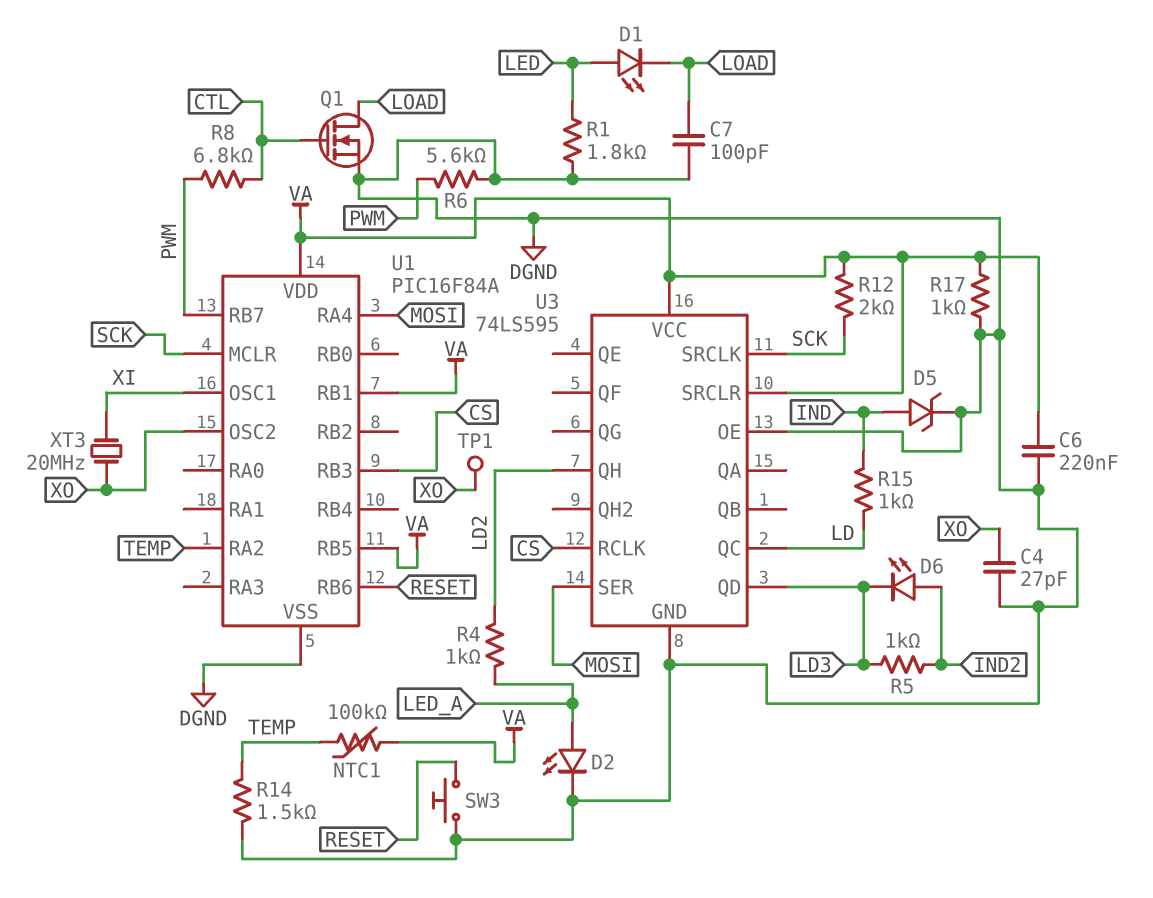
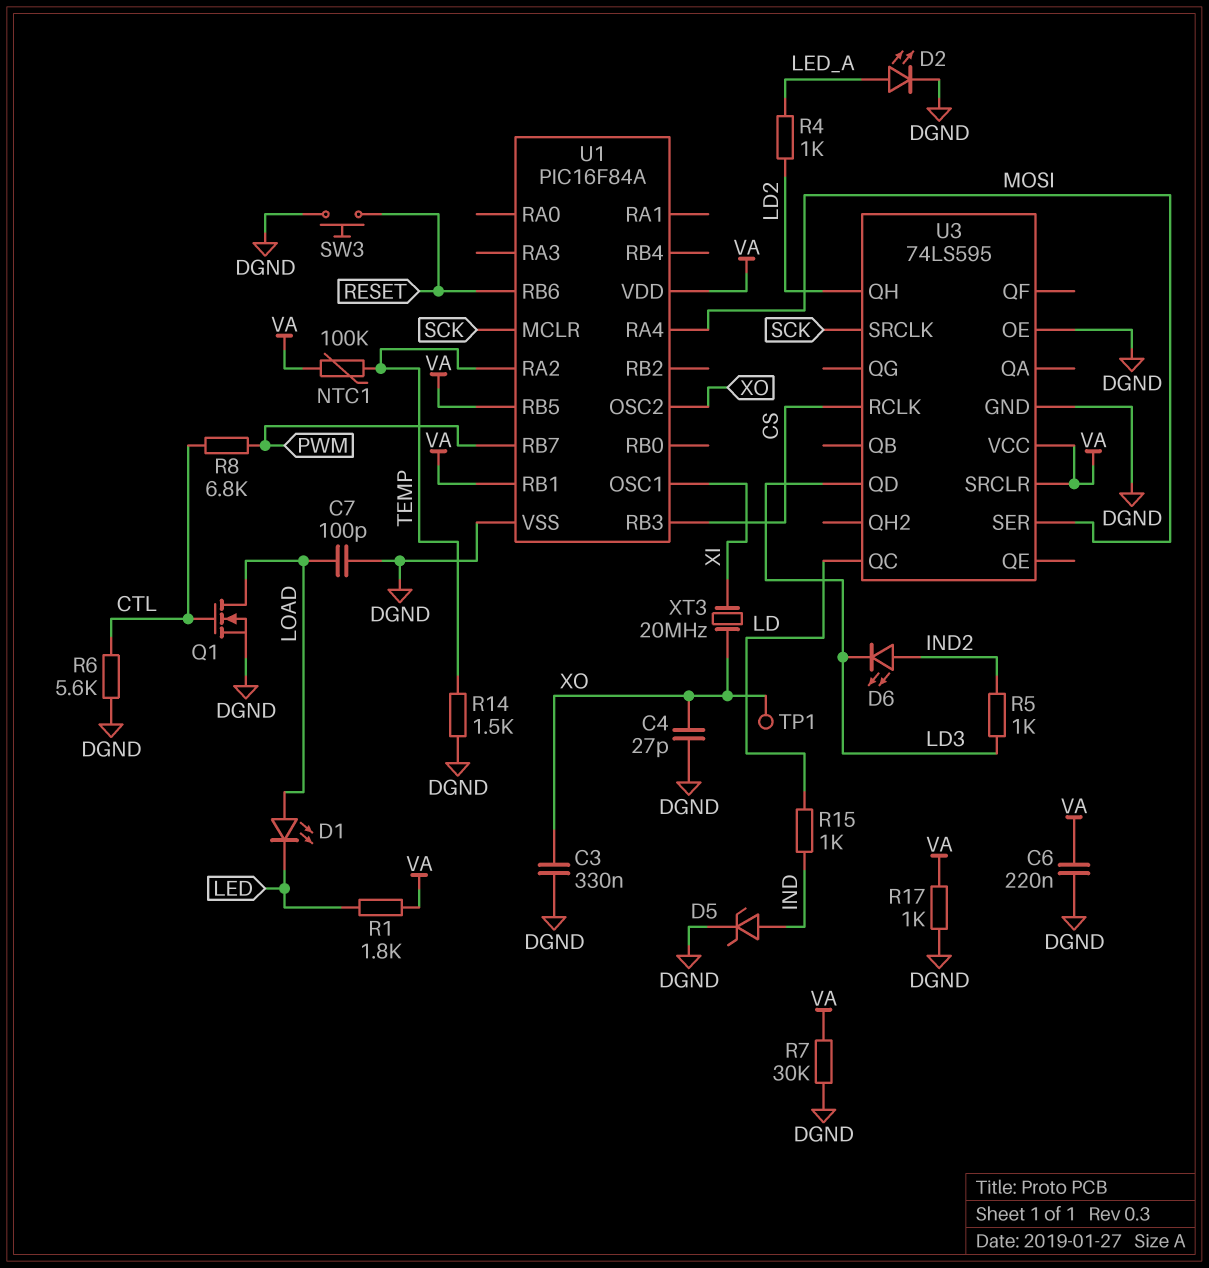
C3: none -> 330nF (DGND, XO)
D1: LED (A LED, K LOAD) -> LED (A LOAD, K LED)
R1: 1.8k (DGND, LED) -> 1.8k (LED, VA)
R6: 5.6k (DGND, PWM) -> 5.6k (CTL, DGND)
R7: none -> 30k (DGND, VA)
R12: 2k (SCK, VA) -> none

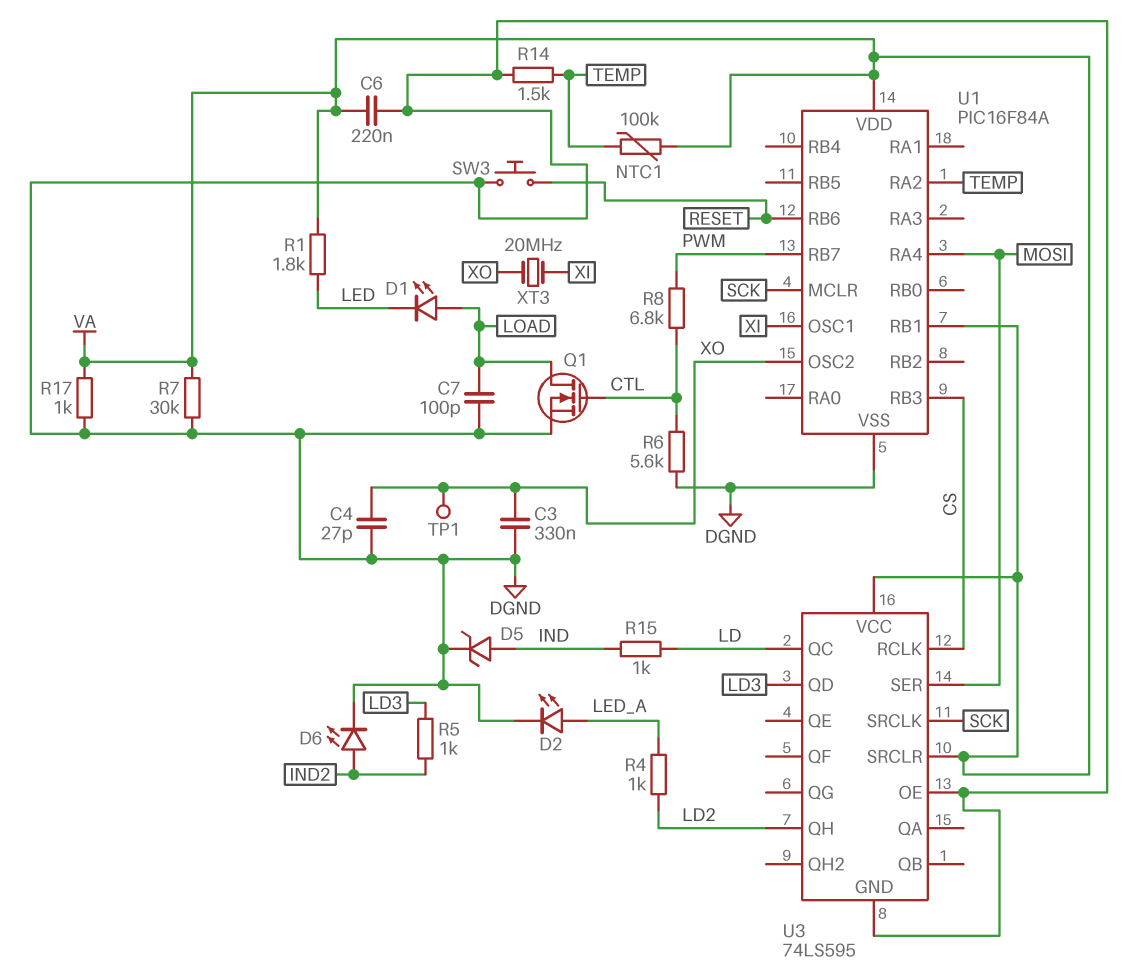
D6: LED (A IND2, K LD3) -> LED (A IND2, K DGND)
U1 pin RB5: VA -> none

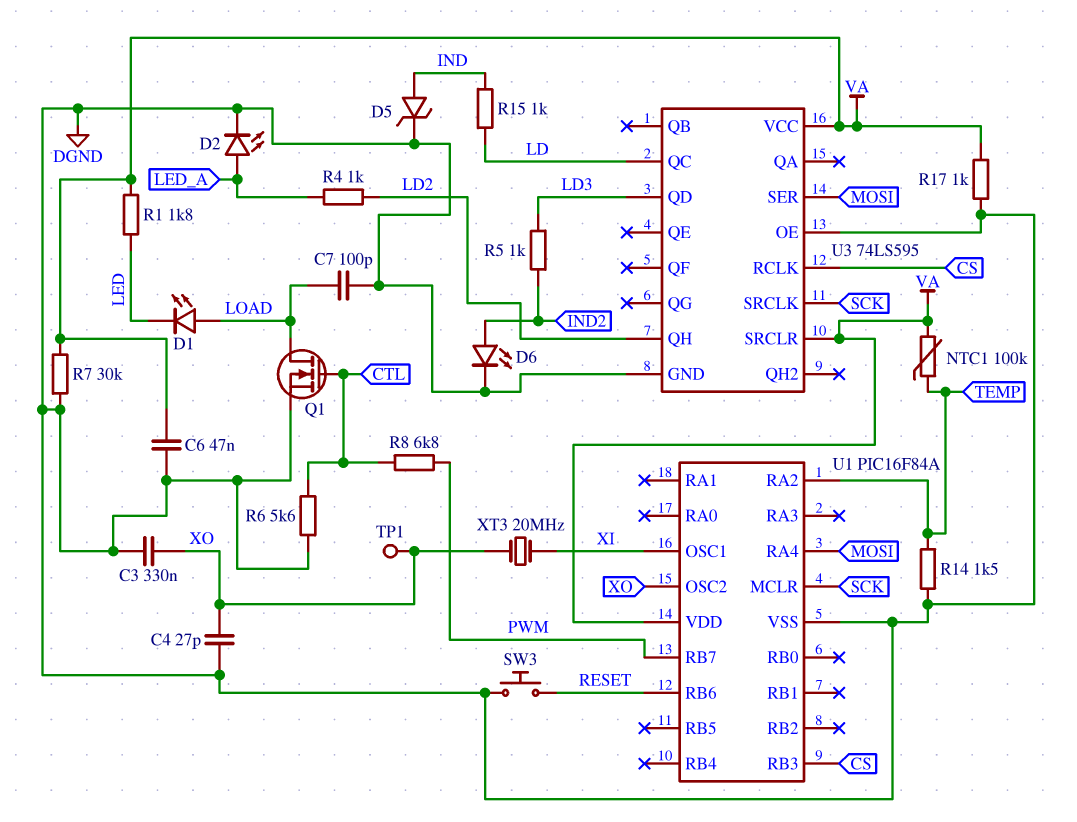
C6: 220nF (DGND, VA) -> 47nF (DGND, VA)
U1 pin RB1: VA -> none

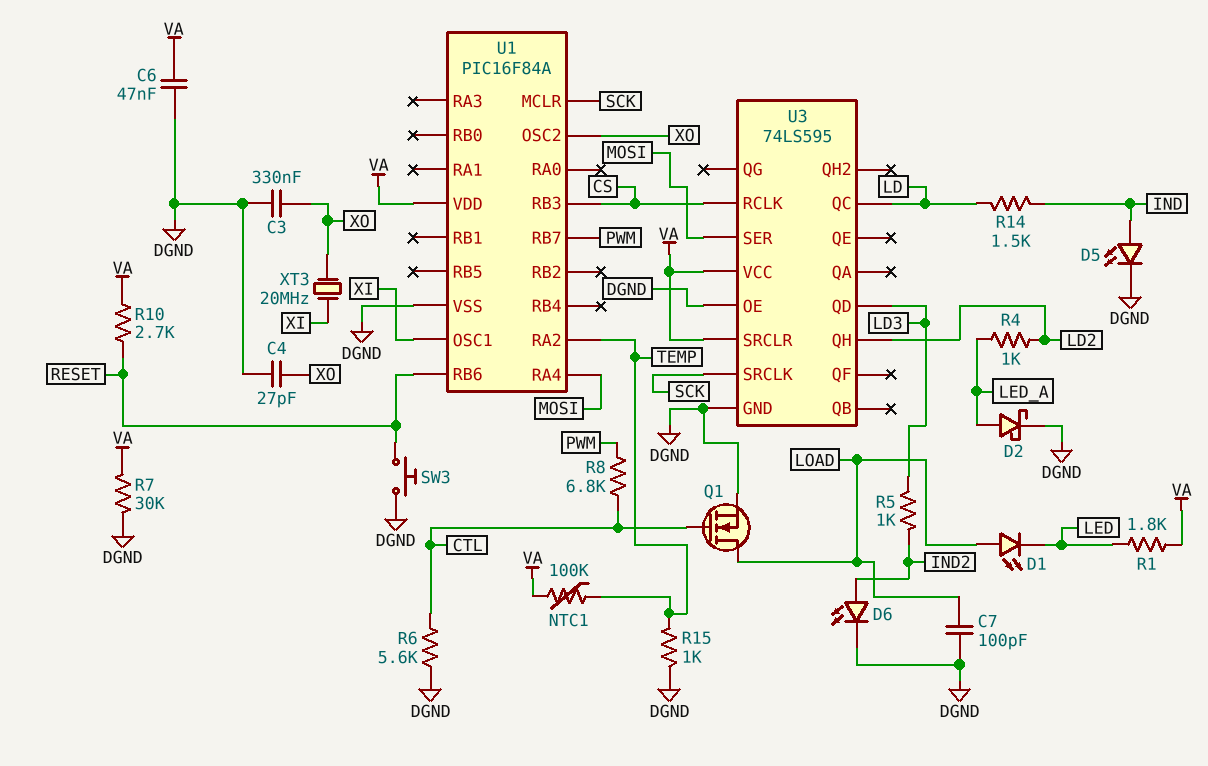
D2: LED (A LED_A, K DGND) -> schottky (A LED_A, K DGND)
D5: zener (A IND, K DGND) -> LED (A IND, K DGND)
R10: none -> 2.7k (RESET, VA)
R14: 1.5k (DGND, TEMP) -> 1.5k (IND, LD)
R15: 1k (IND, LD) -> 1k (DGND, TEMP)
R17: 1k (DGND, VA) -> none
TP1: test point (XO) -> none

